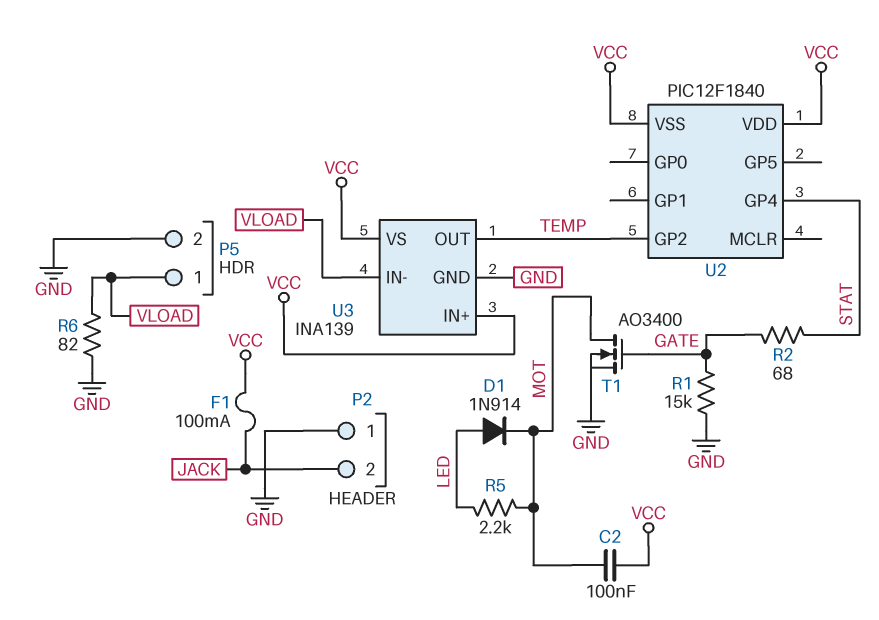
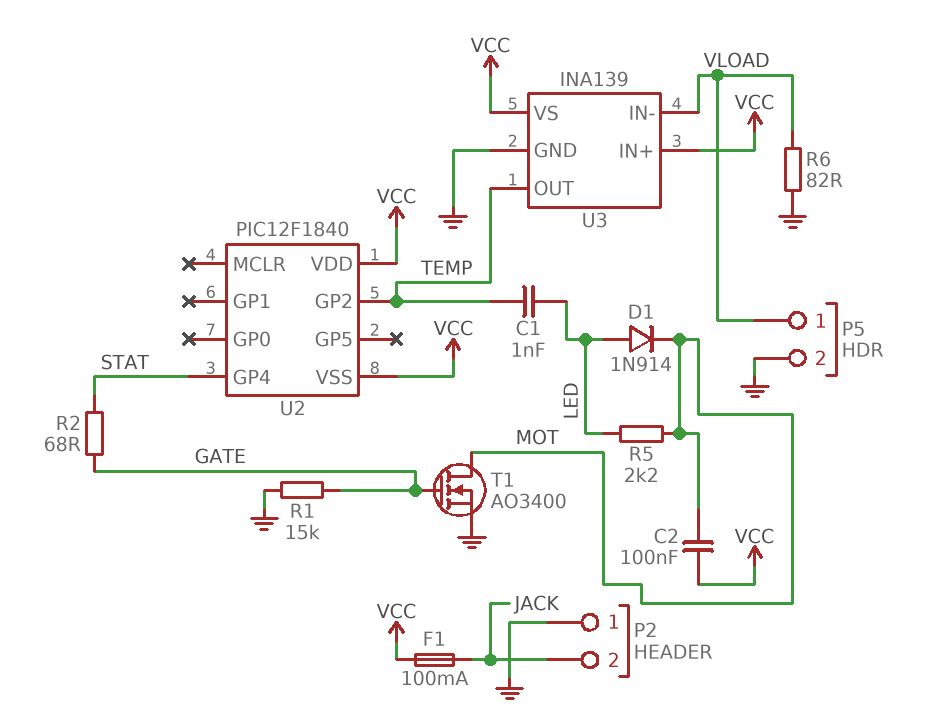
C1: none -> 1nF (LED, TEMP)

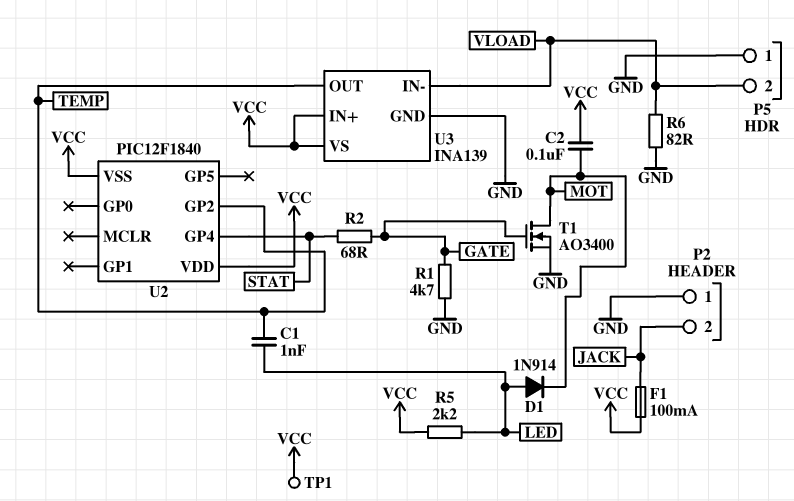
P5 pin 1: VLOAD -> GND
P5 pin 2: GND -> VLOAD
R1: 15k (GATE, GND) -> 4.7k (GATE, GND)
R5: 2.2k (LED, MOT) -> 2.2k (LED, VCC)
TP1: none -> test point (VCC)

